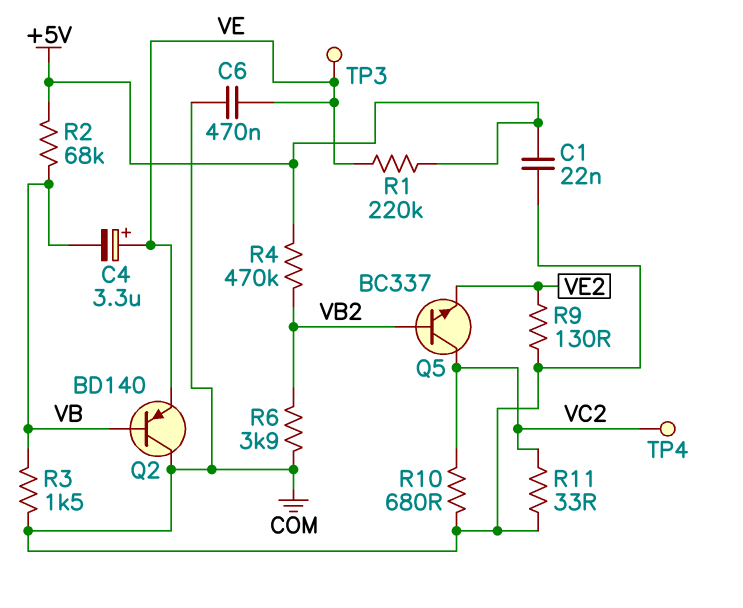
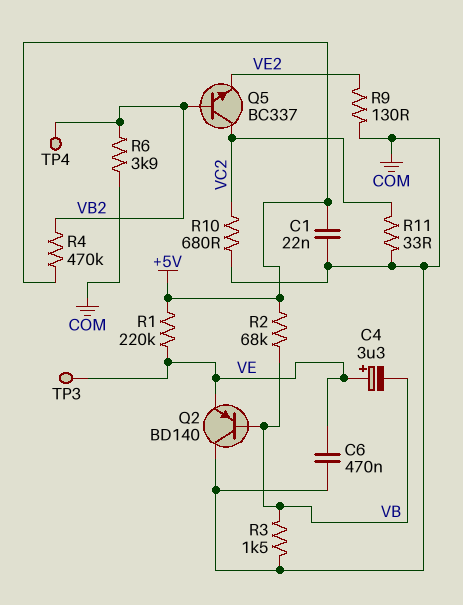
TP4: test point (VC2) -> test point (VB2)

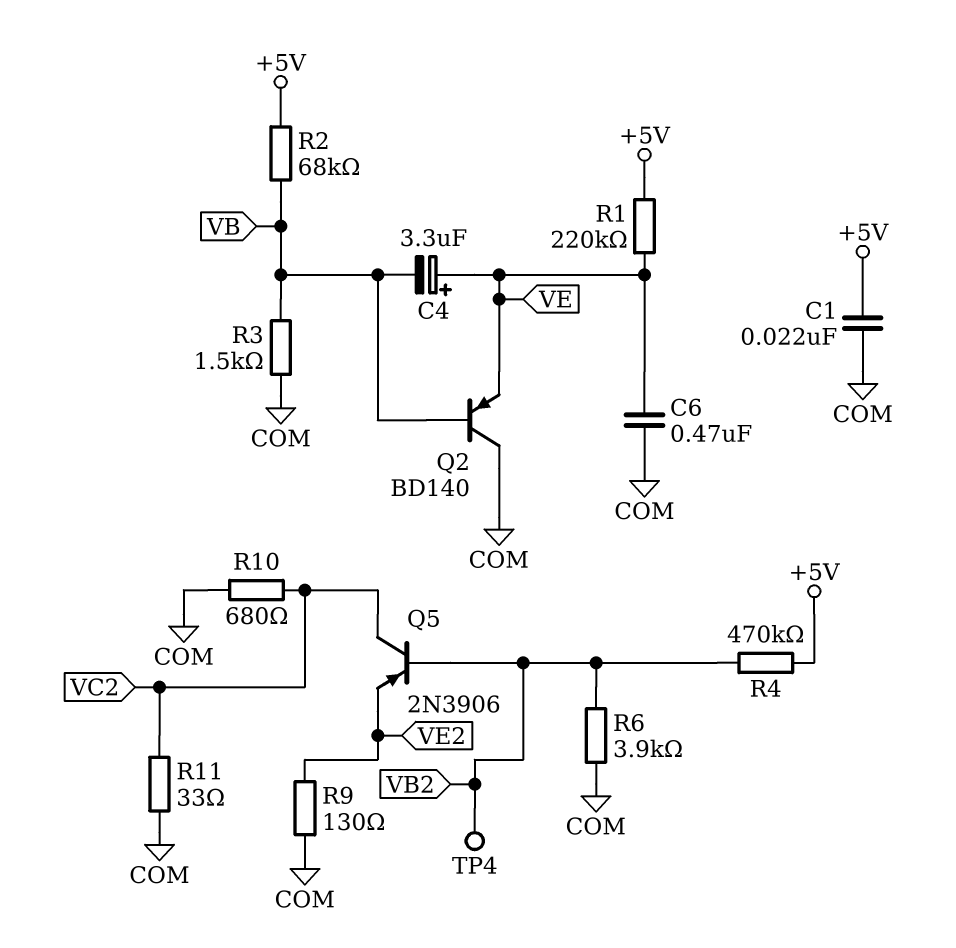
Q5: NPN BC337 (B VB2, C VC2, E VE2) -> PNP 2N3906 (B VB2, C VC2, E VE2)
TP3: test point (VE) -> none

